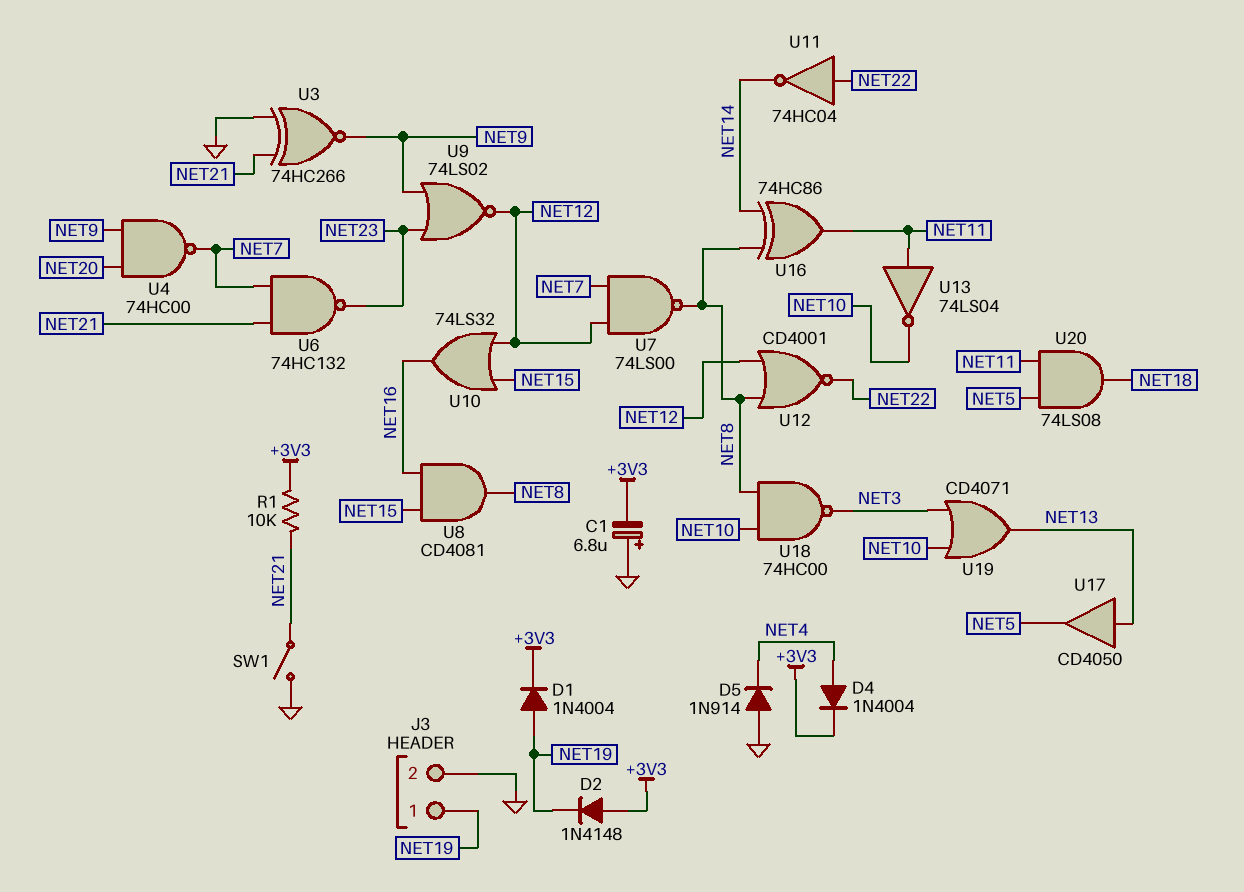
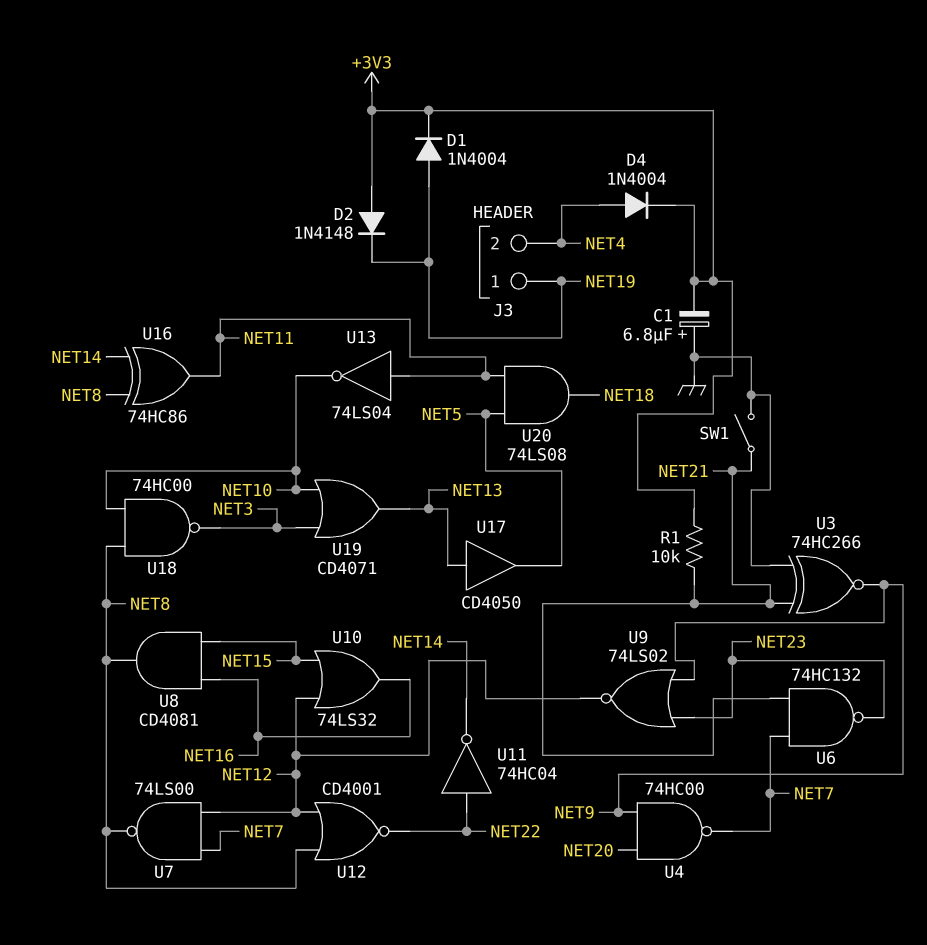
D5: diode 1N914 (A GND, K NET4) -> none
J3 pin 2: GND -> NET4

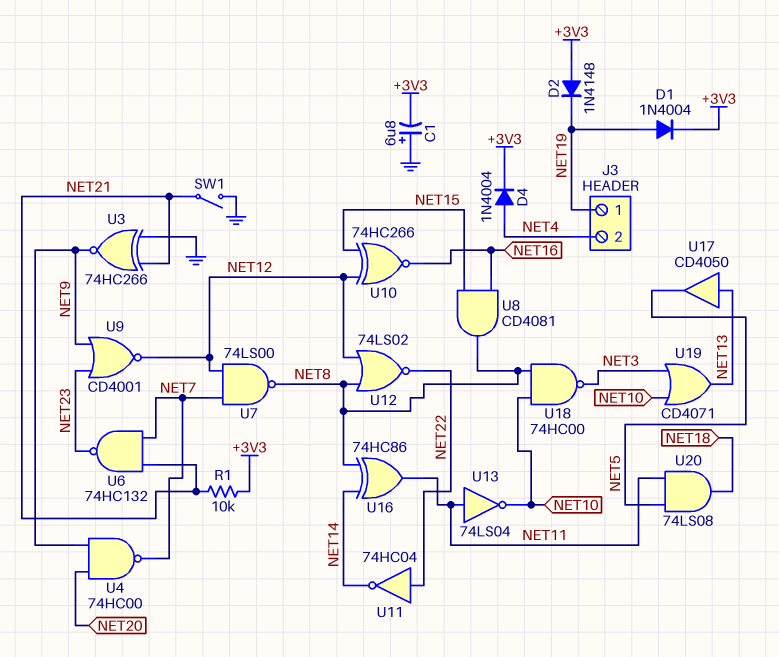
U9: NOR 74LS02 (in NET9, in NET23, out NET12) -> NOR CD4001 (in NET9, in NET23, out NET12)
U10: OR 74LS32 (in NET12, in NET15, out NET16) -> XNOR 74HC266 (in NET12, in NET15, out NET16)
U12: NOR CD4001 (in NET8, in NET12, out NET22) -> NOR 74LS02 (in NET8, in NET12, out NET22)

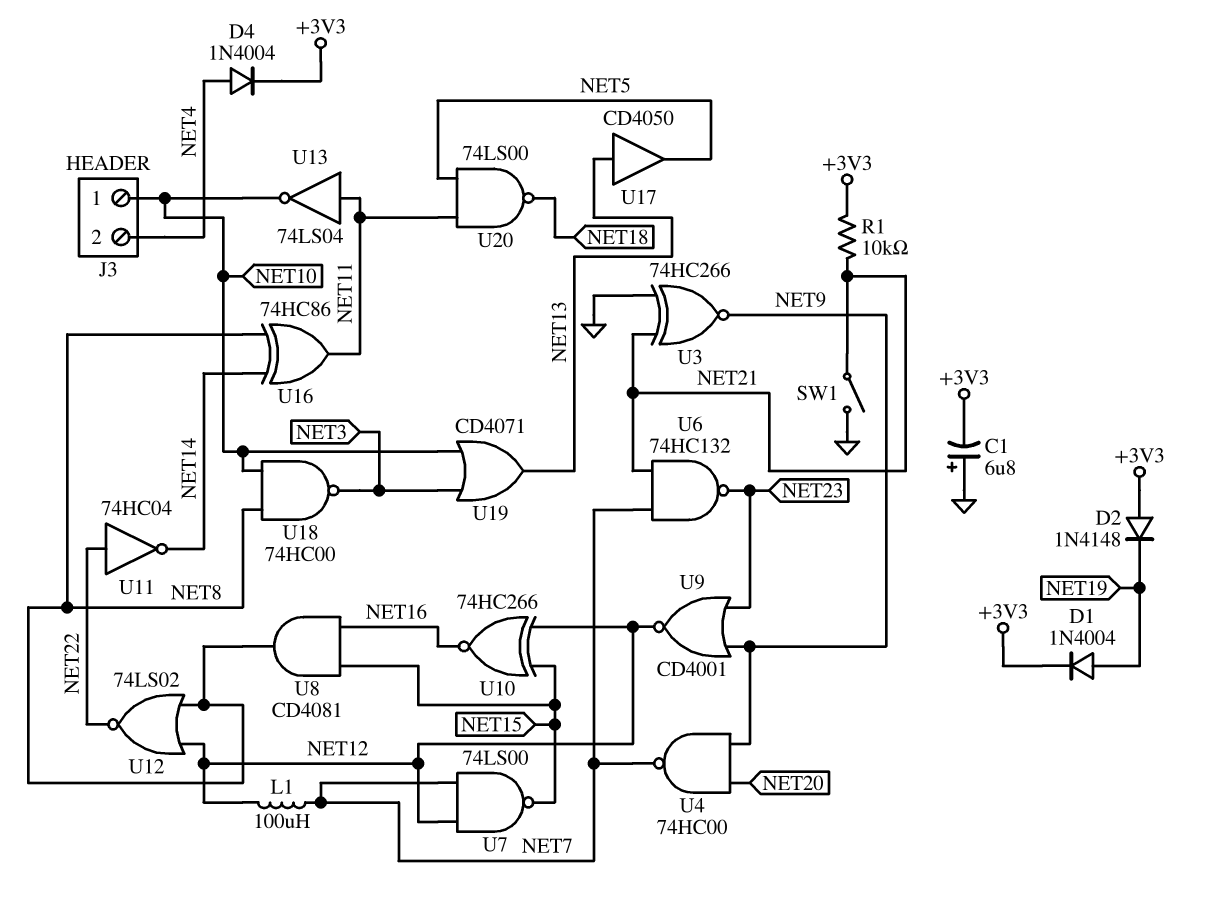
J3 pin 1: NET19 -> NET10
L1: none -> 100uH (NET7, NET12)
U7: NAND 74LS00 (in NET7, in NET12, out NET8) -> NAND 74LS00 (in NET7, in NET12, out NET15)
U20: AND 74LS08 (in NET5, in NET11, out NET18) -> NAND 74LS00 (in NET5, in NET11, out NET18)

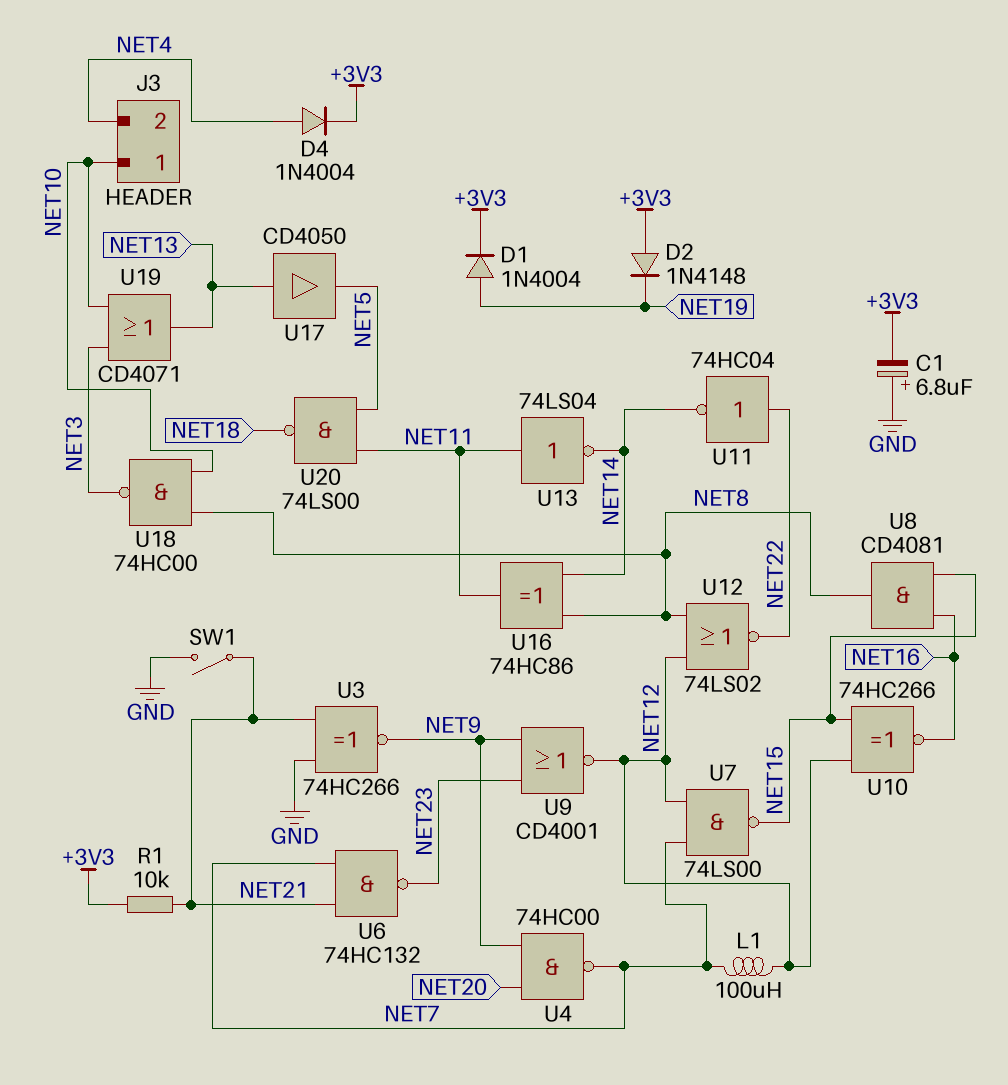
U13: NOT 74LS04 (in NET11, out NET10) -> NOT 74LS04 (in NET11, out NET14)

